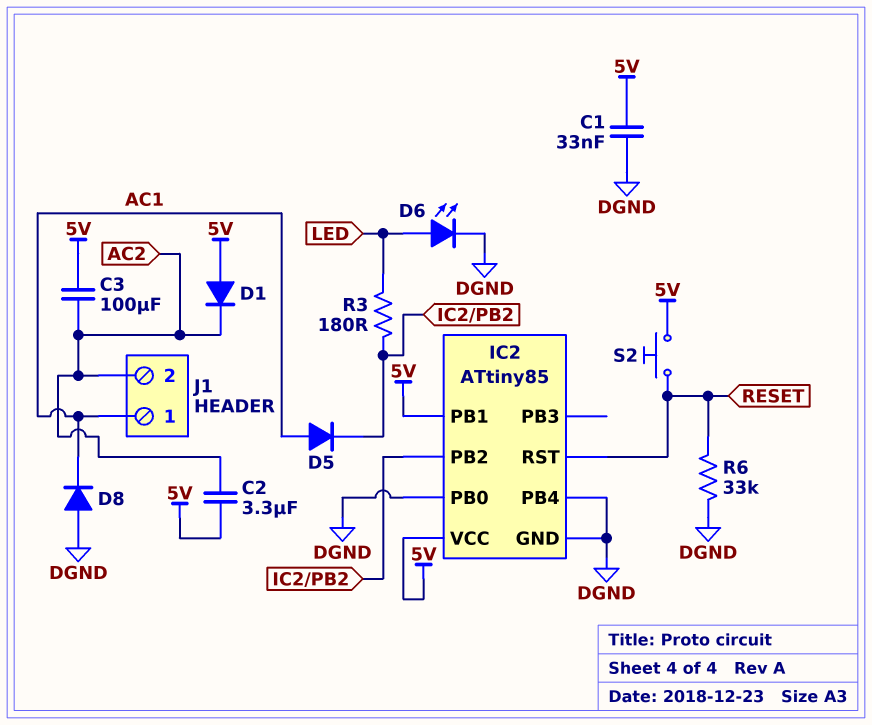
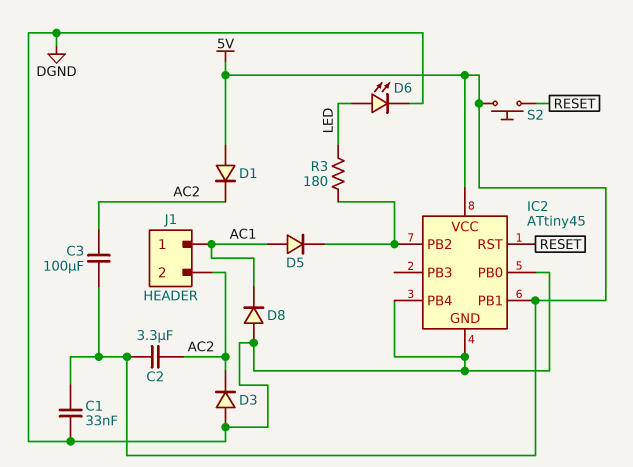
D3: none -> diode (A DGND, K AC2)
IC2: ATtiny85 -> ATtiny45
R6: 33k (DGND, RESET) -> none

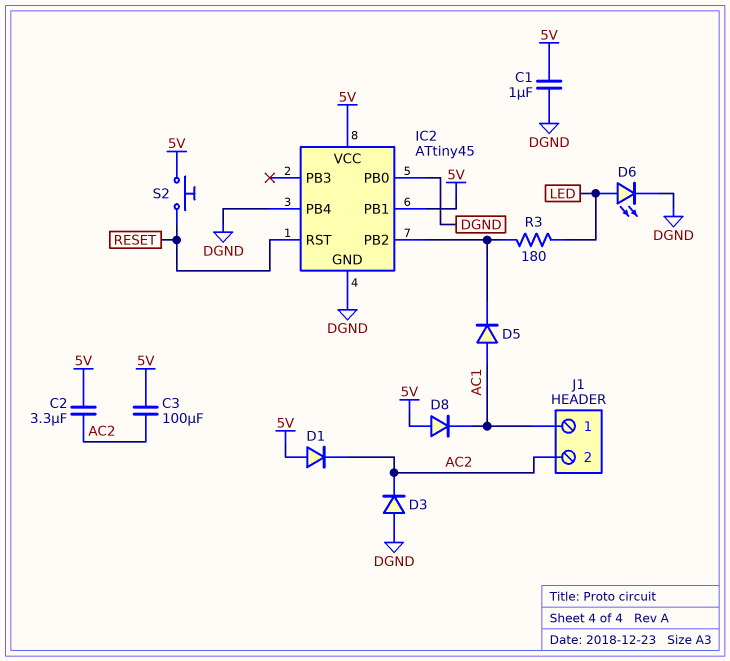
C1: 33nF (5V, DGND) -> 1uF (5V, DGND)
D8: diode (A DGND, K AC1) -> diode (A 5V, K AC1)

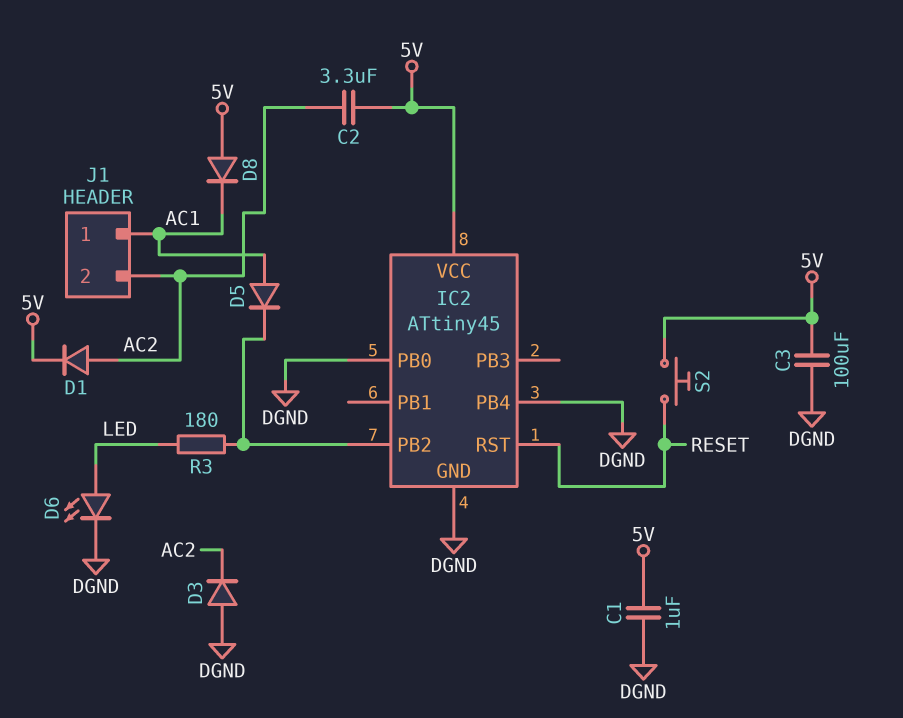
C3: 100uF (5V, AC2) -> 100uF (5V, DGND)
D1: diode (A 5V, K AC2) -> diode (A AC2, K 5V)
IC2 pin PB1: 5V -> none

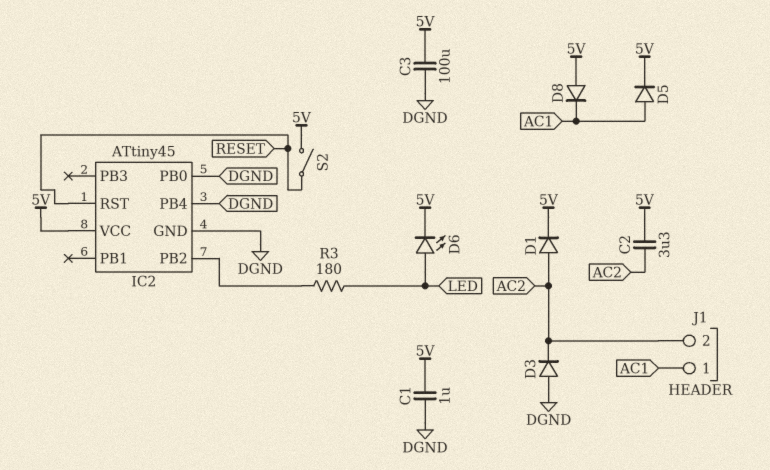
D5: diode (A AC1, K IC2/PB2) -> diode (A AC1, K 5V)
D6: LED (A LED, K DGND) -> LED (A LED, K 5V)
S2: button (5V, RESET) -> switch (5V, RESET)

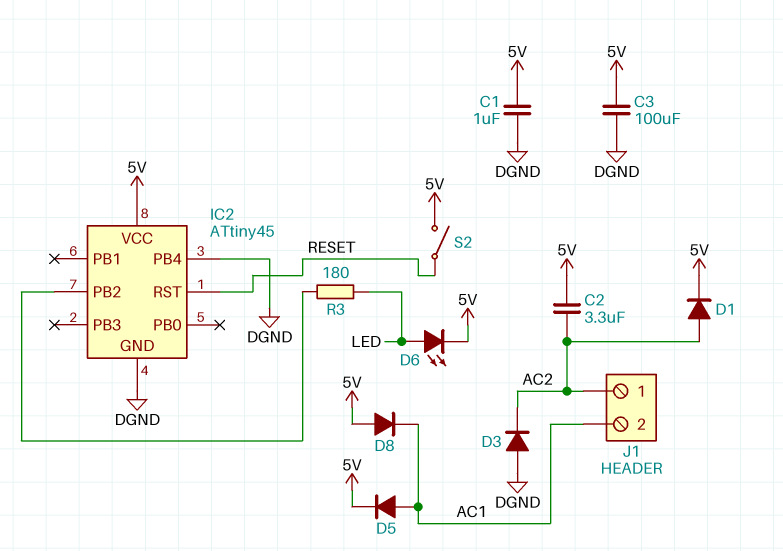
IC2 pin PB0: DGND -> none
J1 pin 1: AC1 -> AC2
J1 pin 2: AC2 -> AC1

